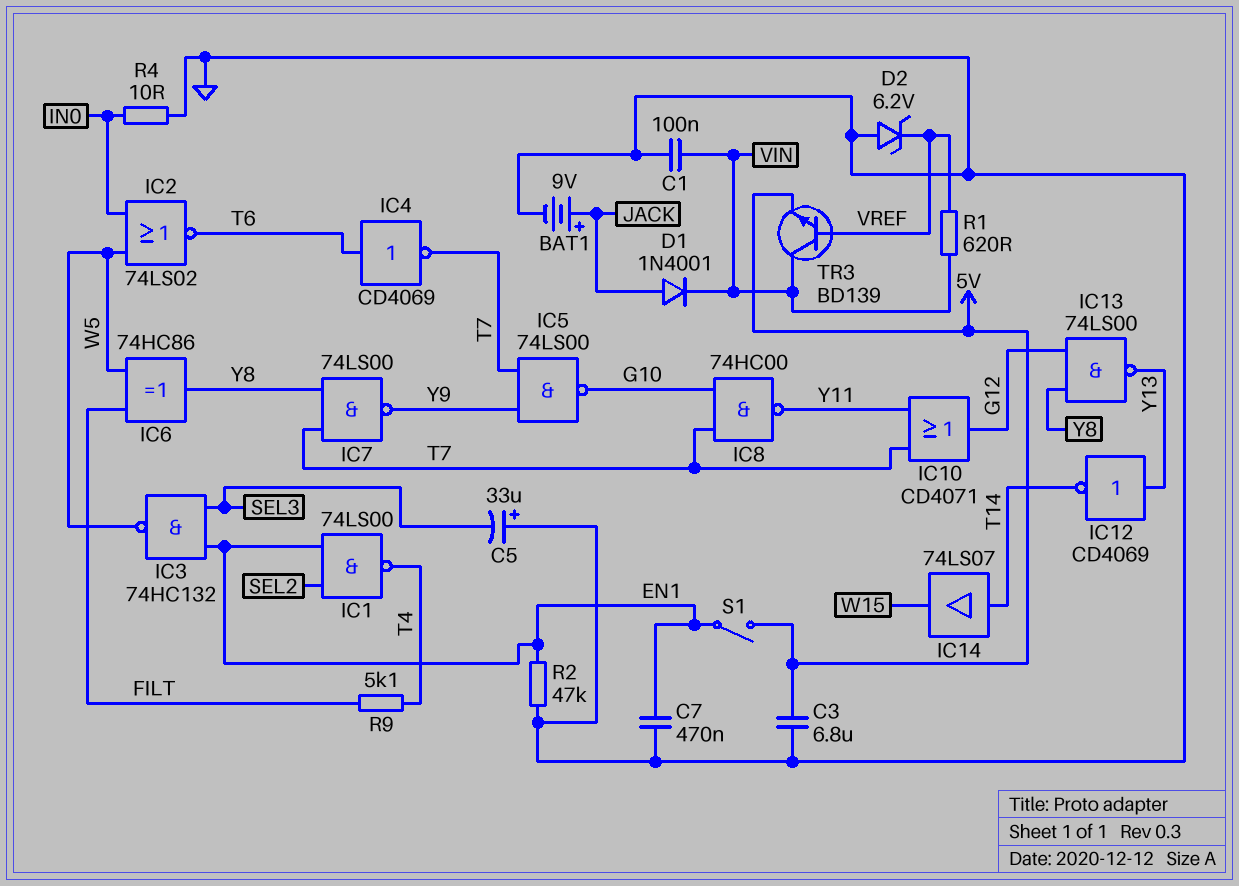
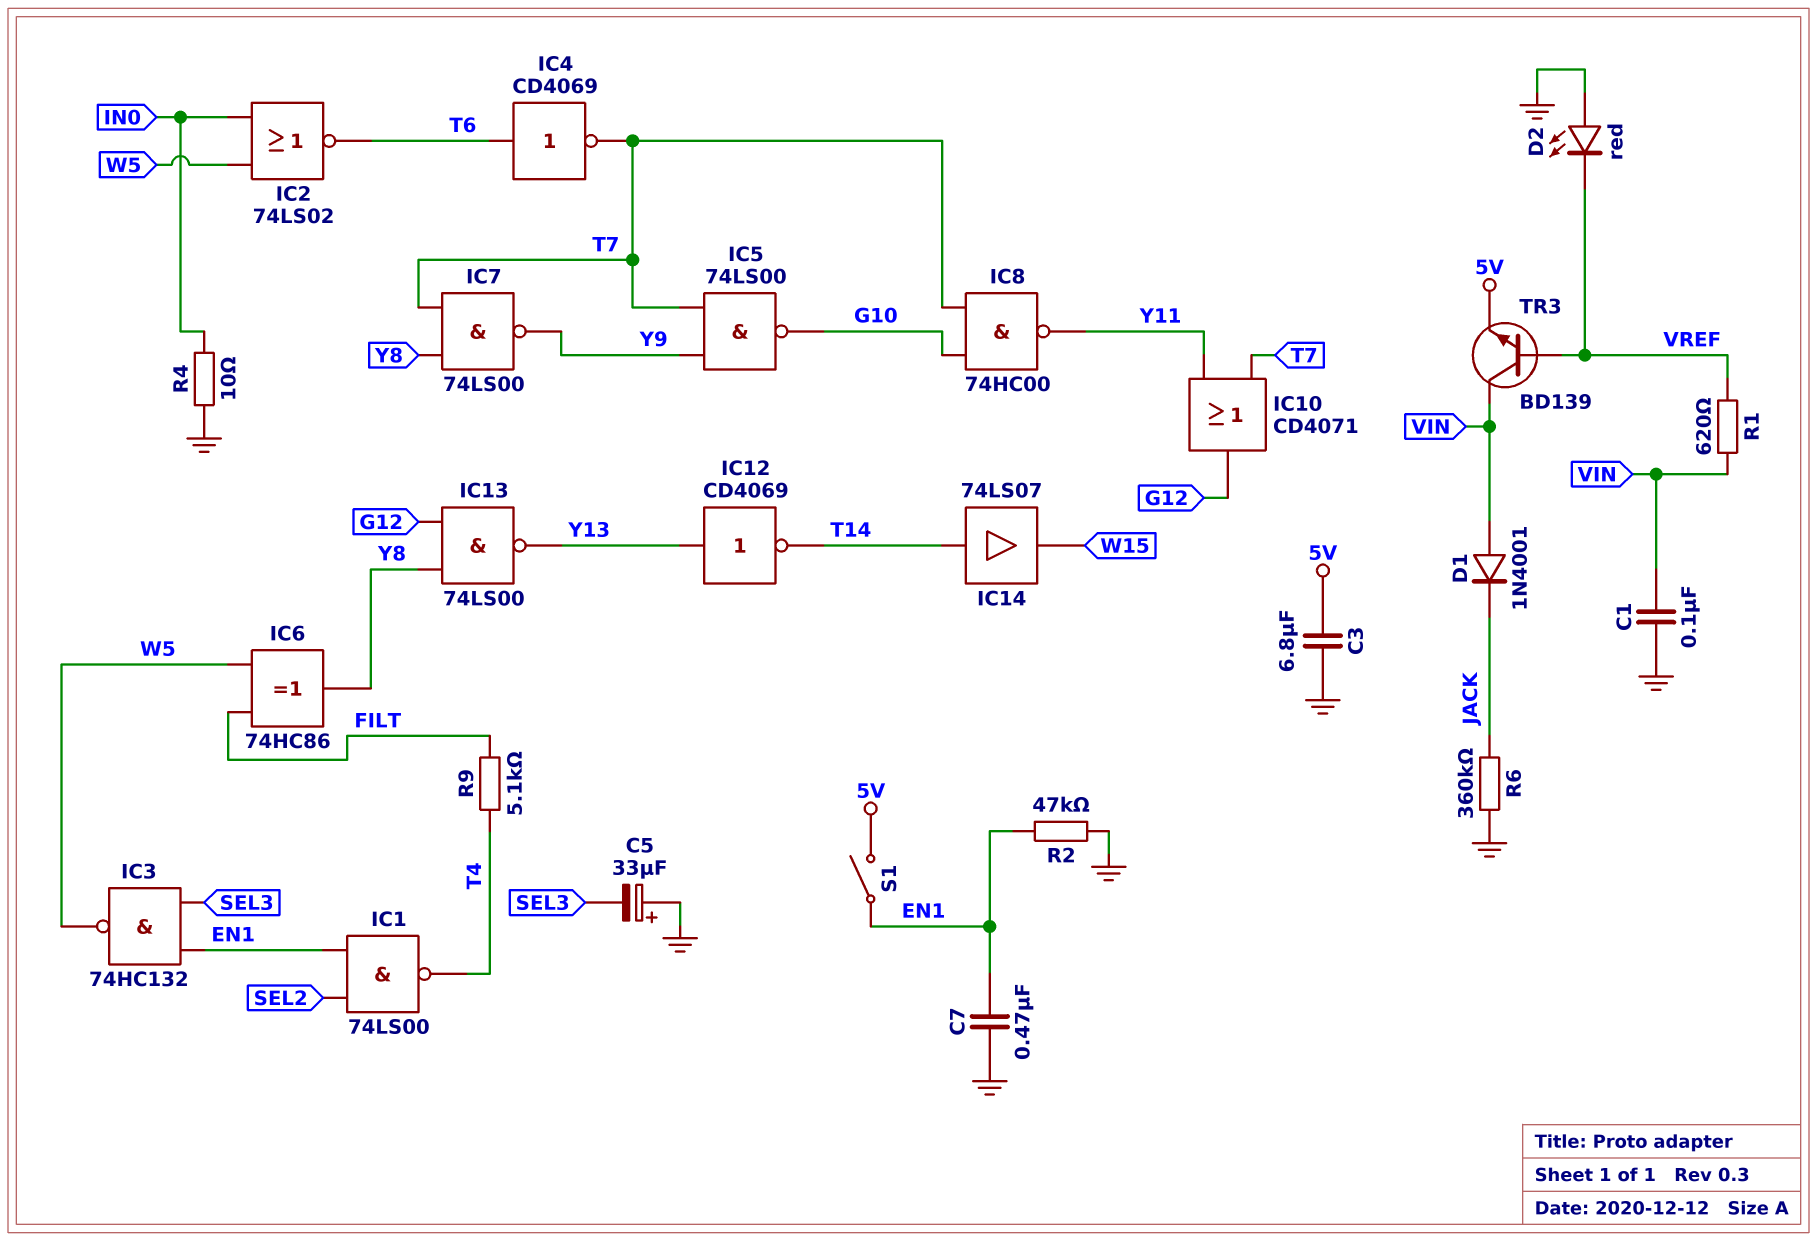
BAT1: 9V (plus JACK, minus GND) -> none
D1: diode 1N4001 (A JACK, K VIN) -> diode 1N4001 (A VIN, K JACK)
D2: zener 6.2V (A GND, K VREF) -> LED red (A GND, K VREF)
R6: none -> 360k (GND, JACK)

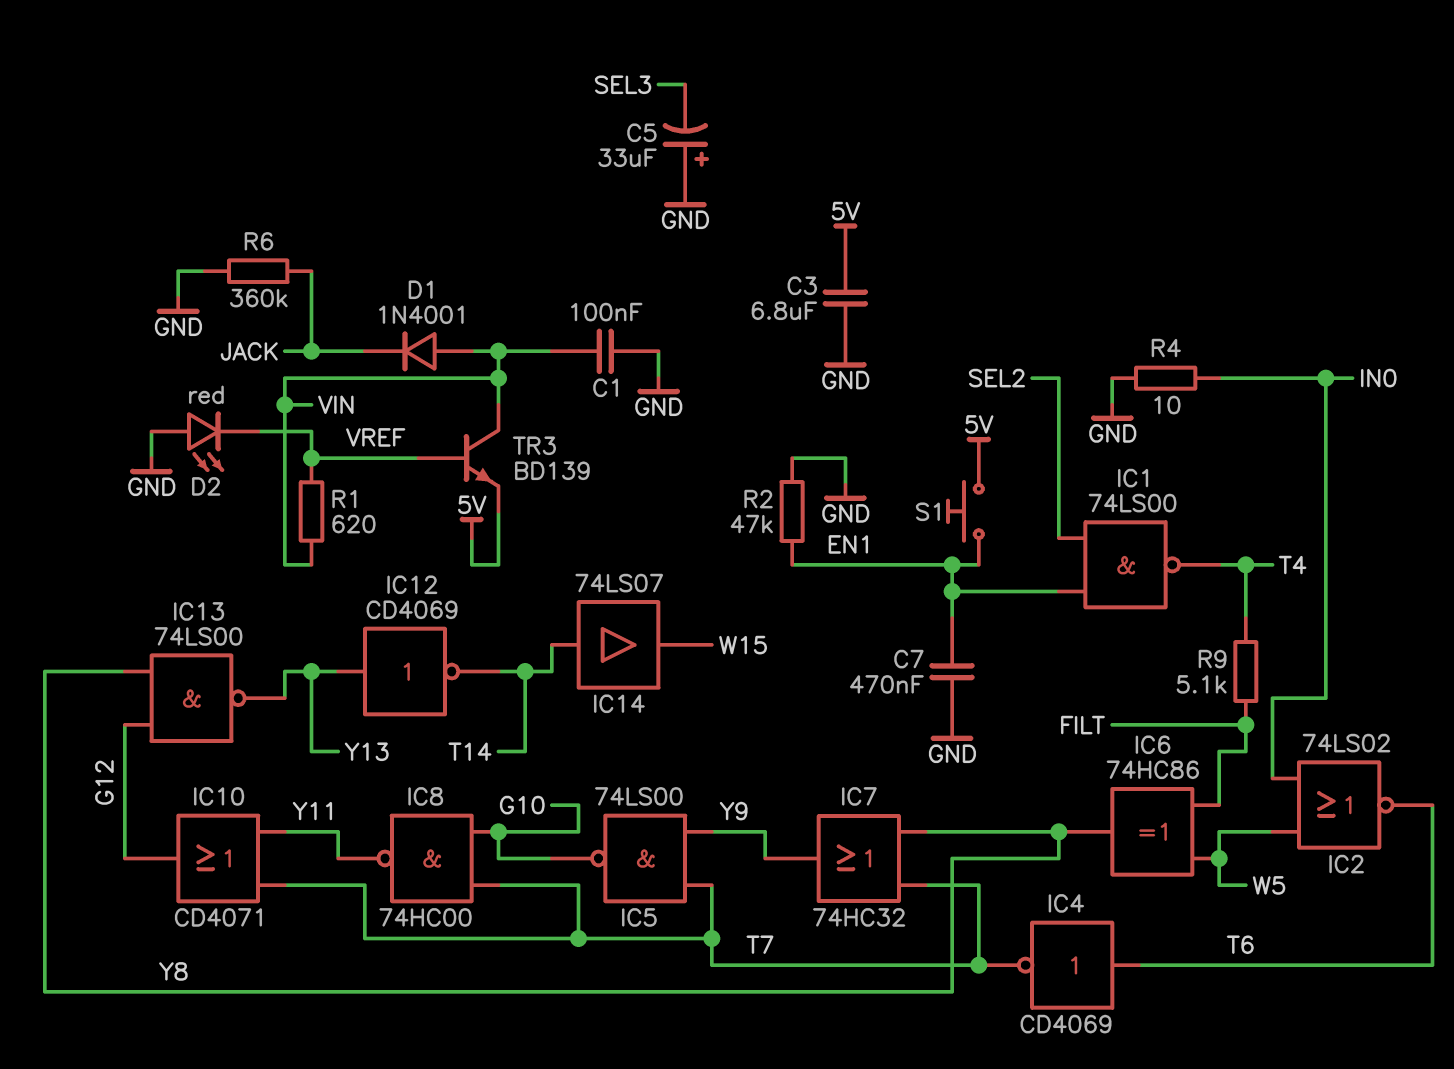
IC3: NAND 74HC132 (in EN1, in SEL3, out W5) -> none
IC7: NAND 74LS00 (in T7, in Y8, out Y9) -> OR 74HC32 (in T7, in Y8, out Y9)
S1: switch (5V, EN1) -> button (5V, EN1)

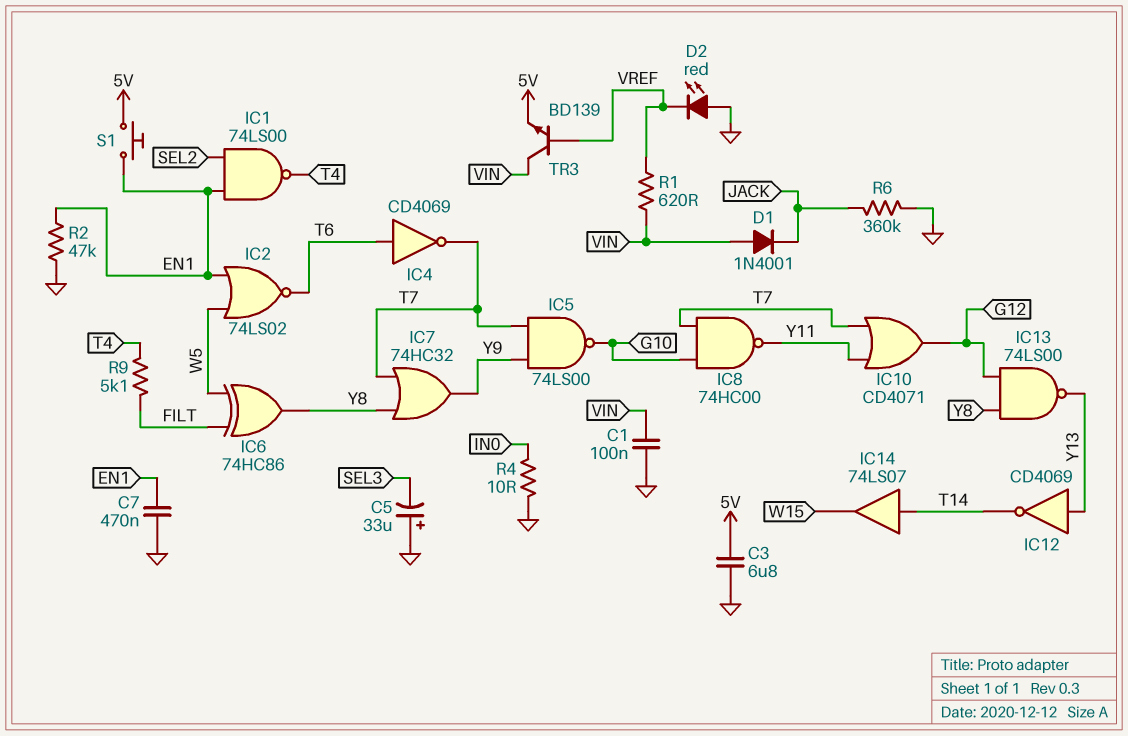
IC2: NOR 74LS02 (in IN0, in W5, out T6) -> NOR 74LS02 (in EN1, in W5, out T6)

